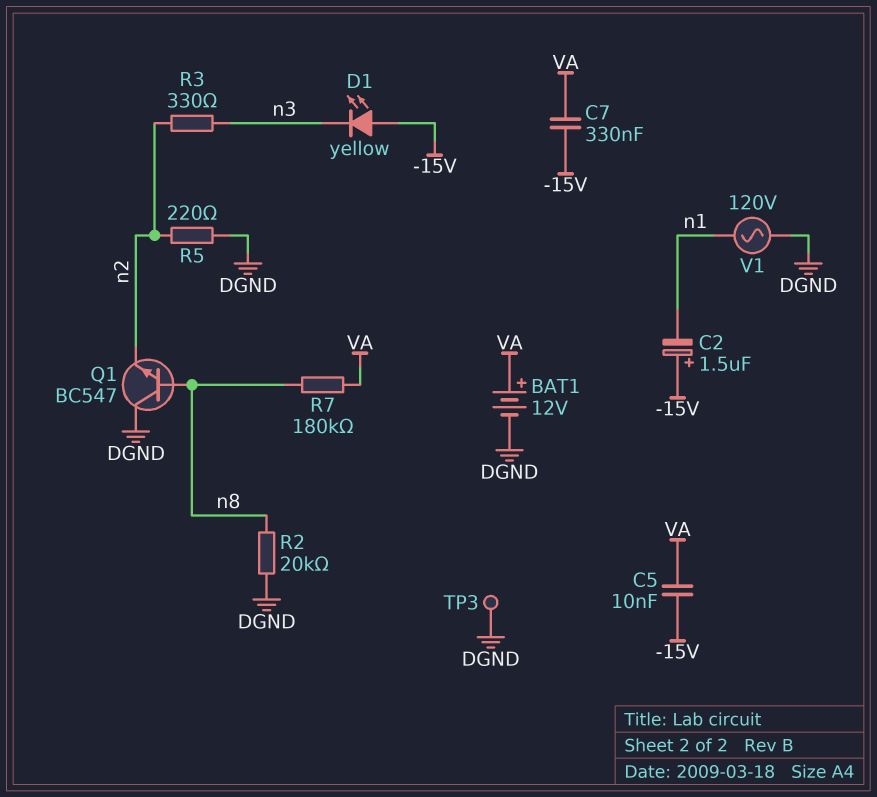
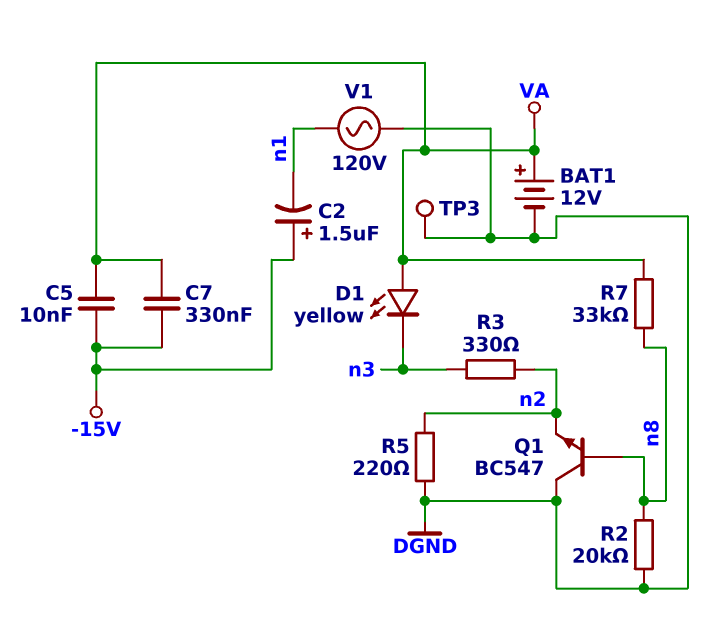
D1: LED yellow (A -15V, K n3) -> LED yellow (A VA, K n3)
R7: 180k (VA, n8) -> 33k (VA, n8)

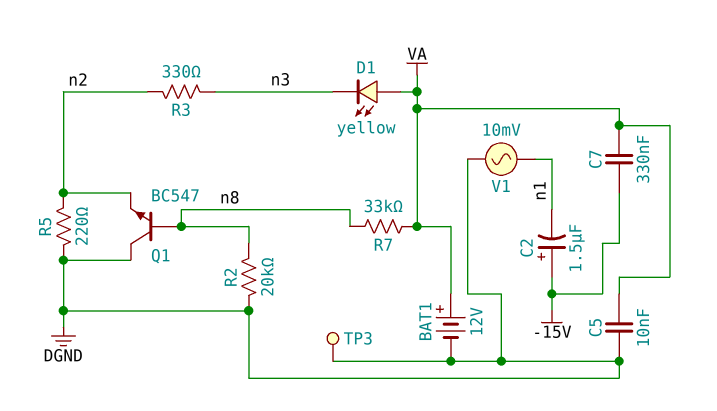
C5: 10nF (-15V, VA) -> 10nF (DGND, VA)
V1: AC 120V (DGND, n1) -> AC 10mV (DGND, n1)

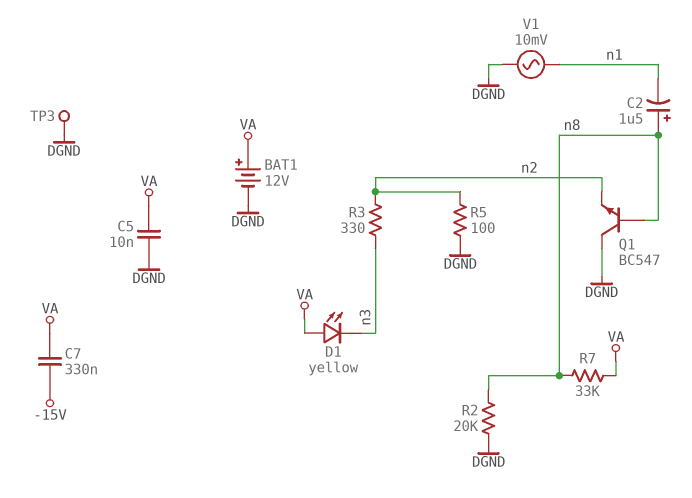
C2: 1.5uF (plus -15V, minus n1) -> 1.5uF (plus n8, minus n1)
R5: 220 (DGND, n2) -> 100 (DGND, n2)

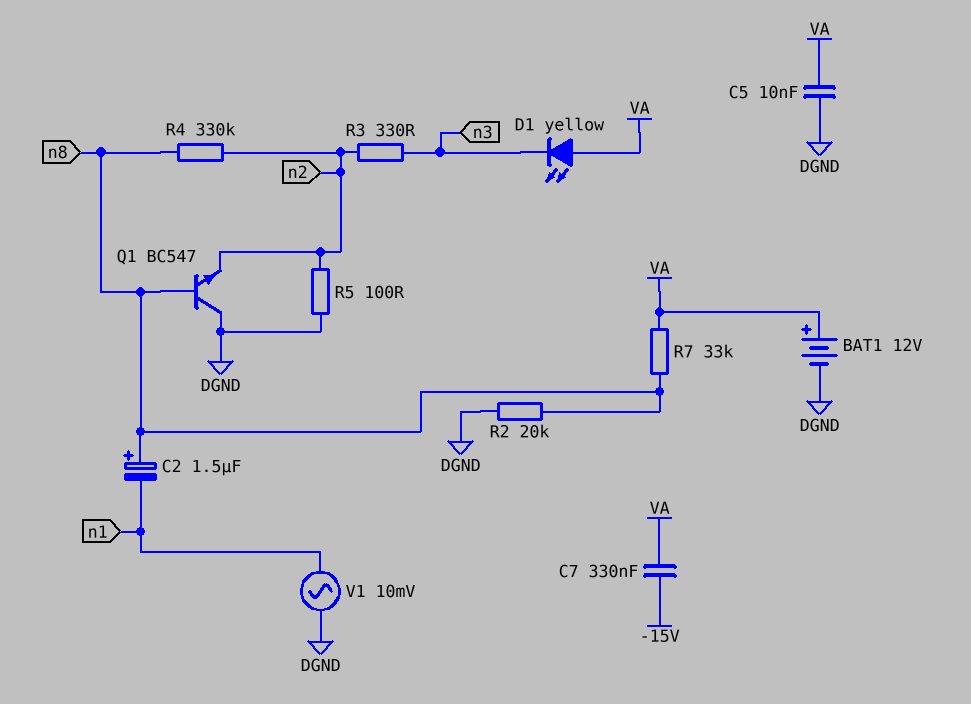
R4: none -> 330k (n2, n8)
TP3: test point (DGND) -> none

